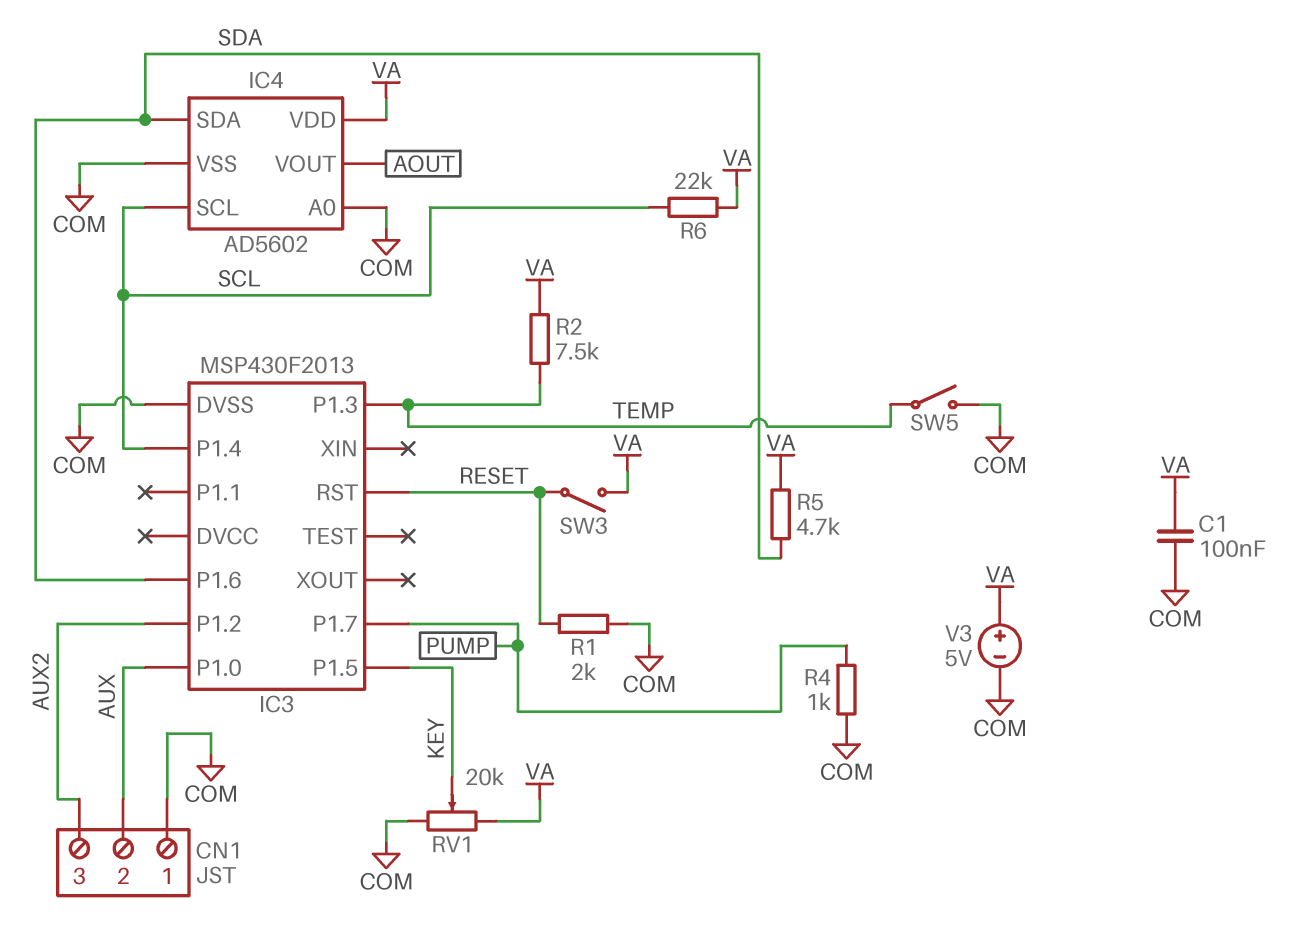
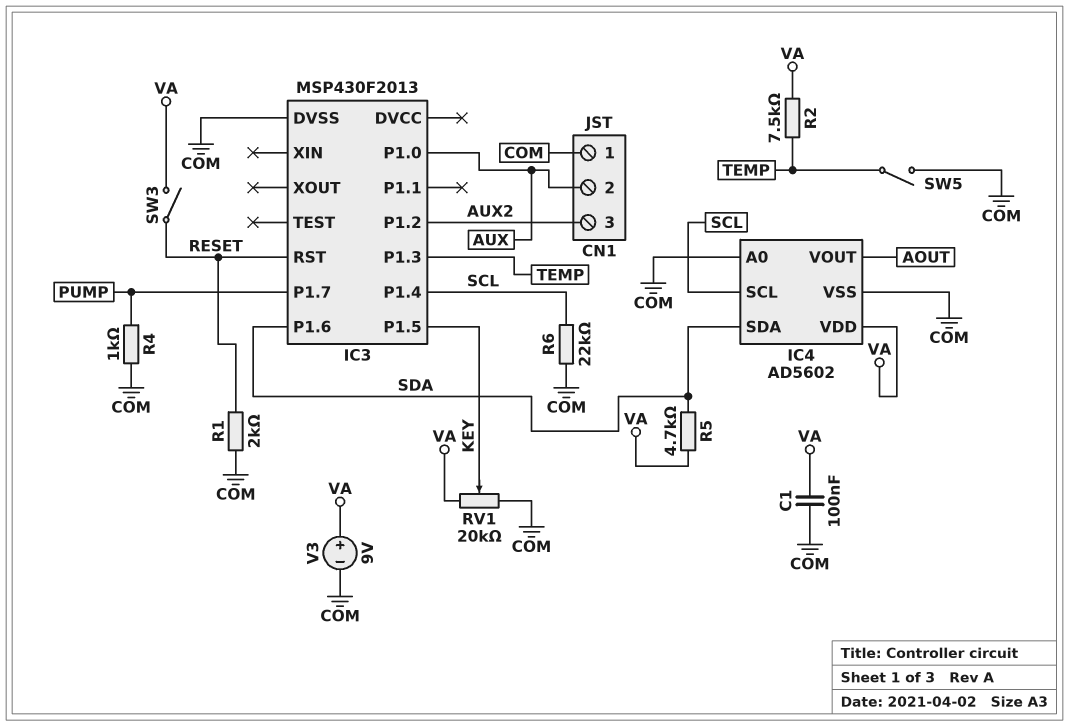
R6: 22k (SCL, VA) -> 22k (COM, SCL)
V3: 5V (plus VA, minus COM) -> 9V (plus VA, minus COM)

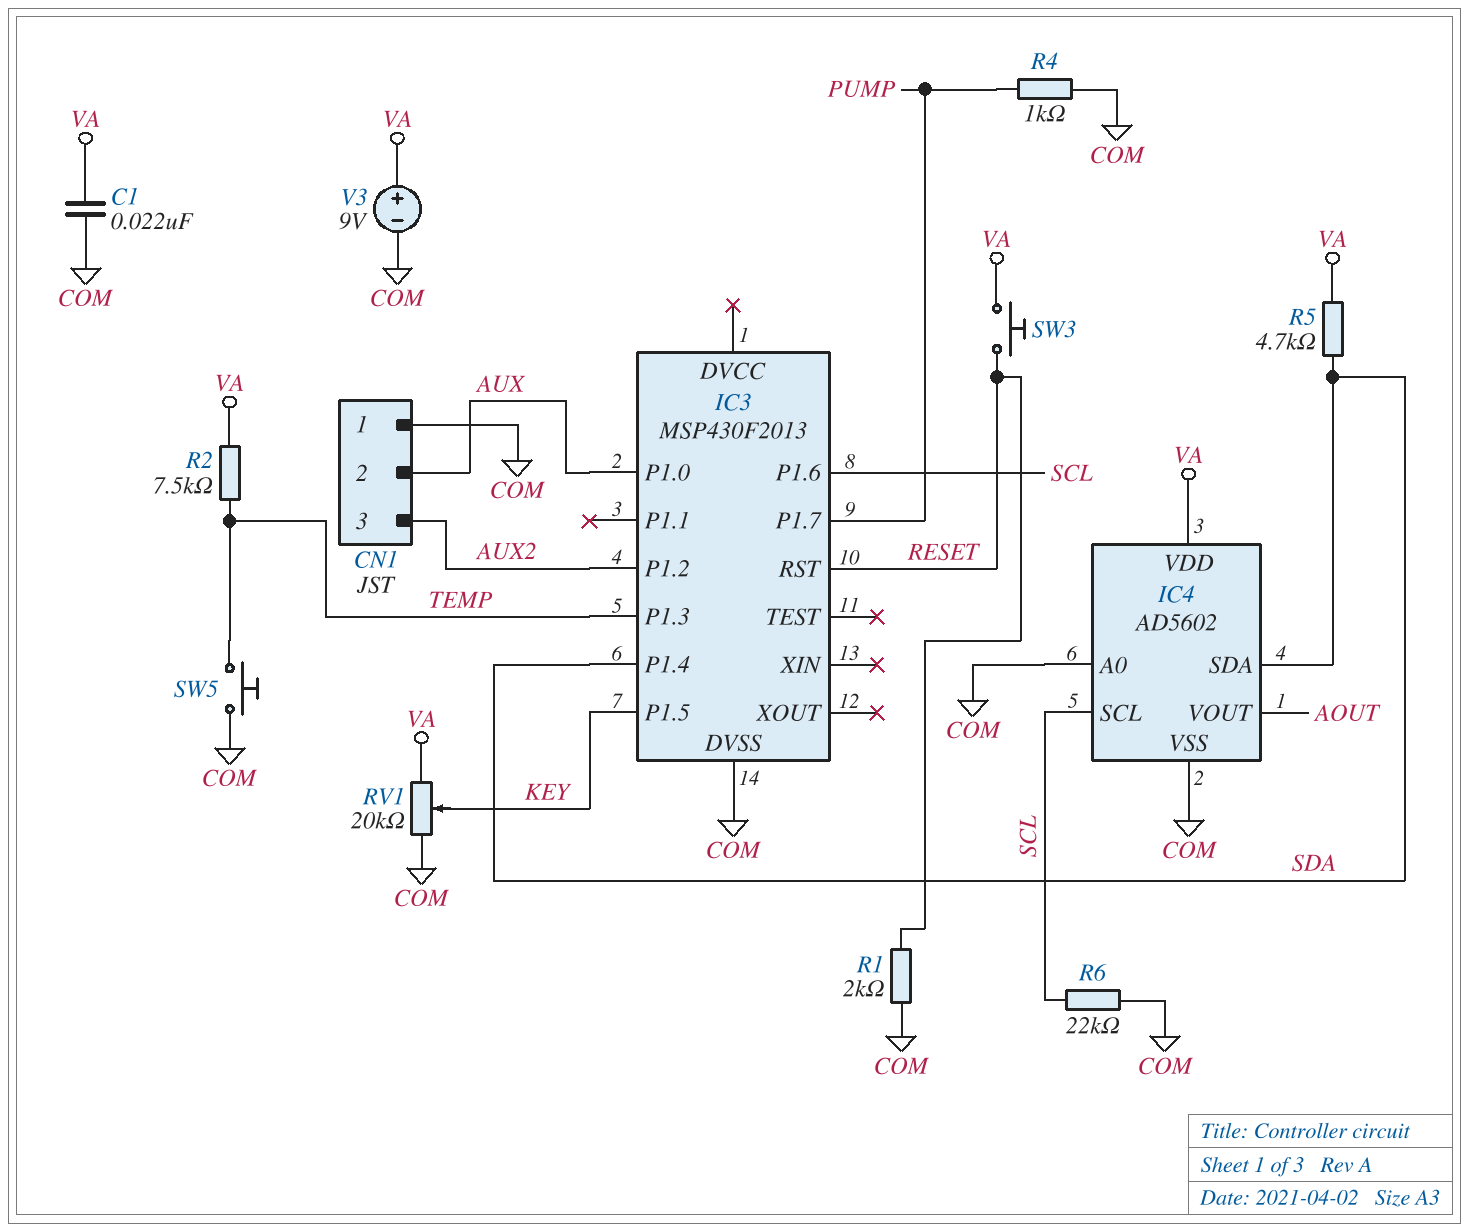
C1: 100nF (COM, VA) -> 22nF (COM, VA)
IC3 pin P1.4: SCL -> SDA
IC3 pin P1.6: SDA -> SCL
SW3: switch (RESET, VA) -> button (RESET, VA)
SW5: switch (COM, TEMP) -> button (COM, TEMP)

